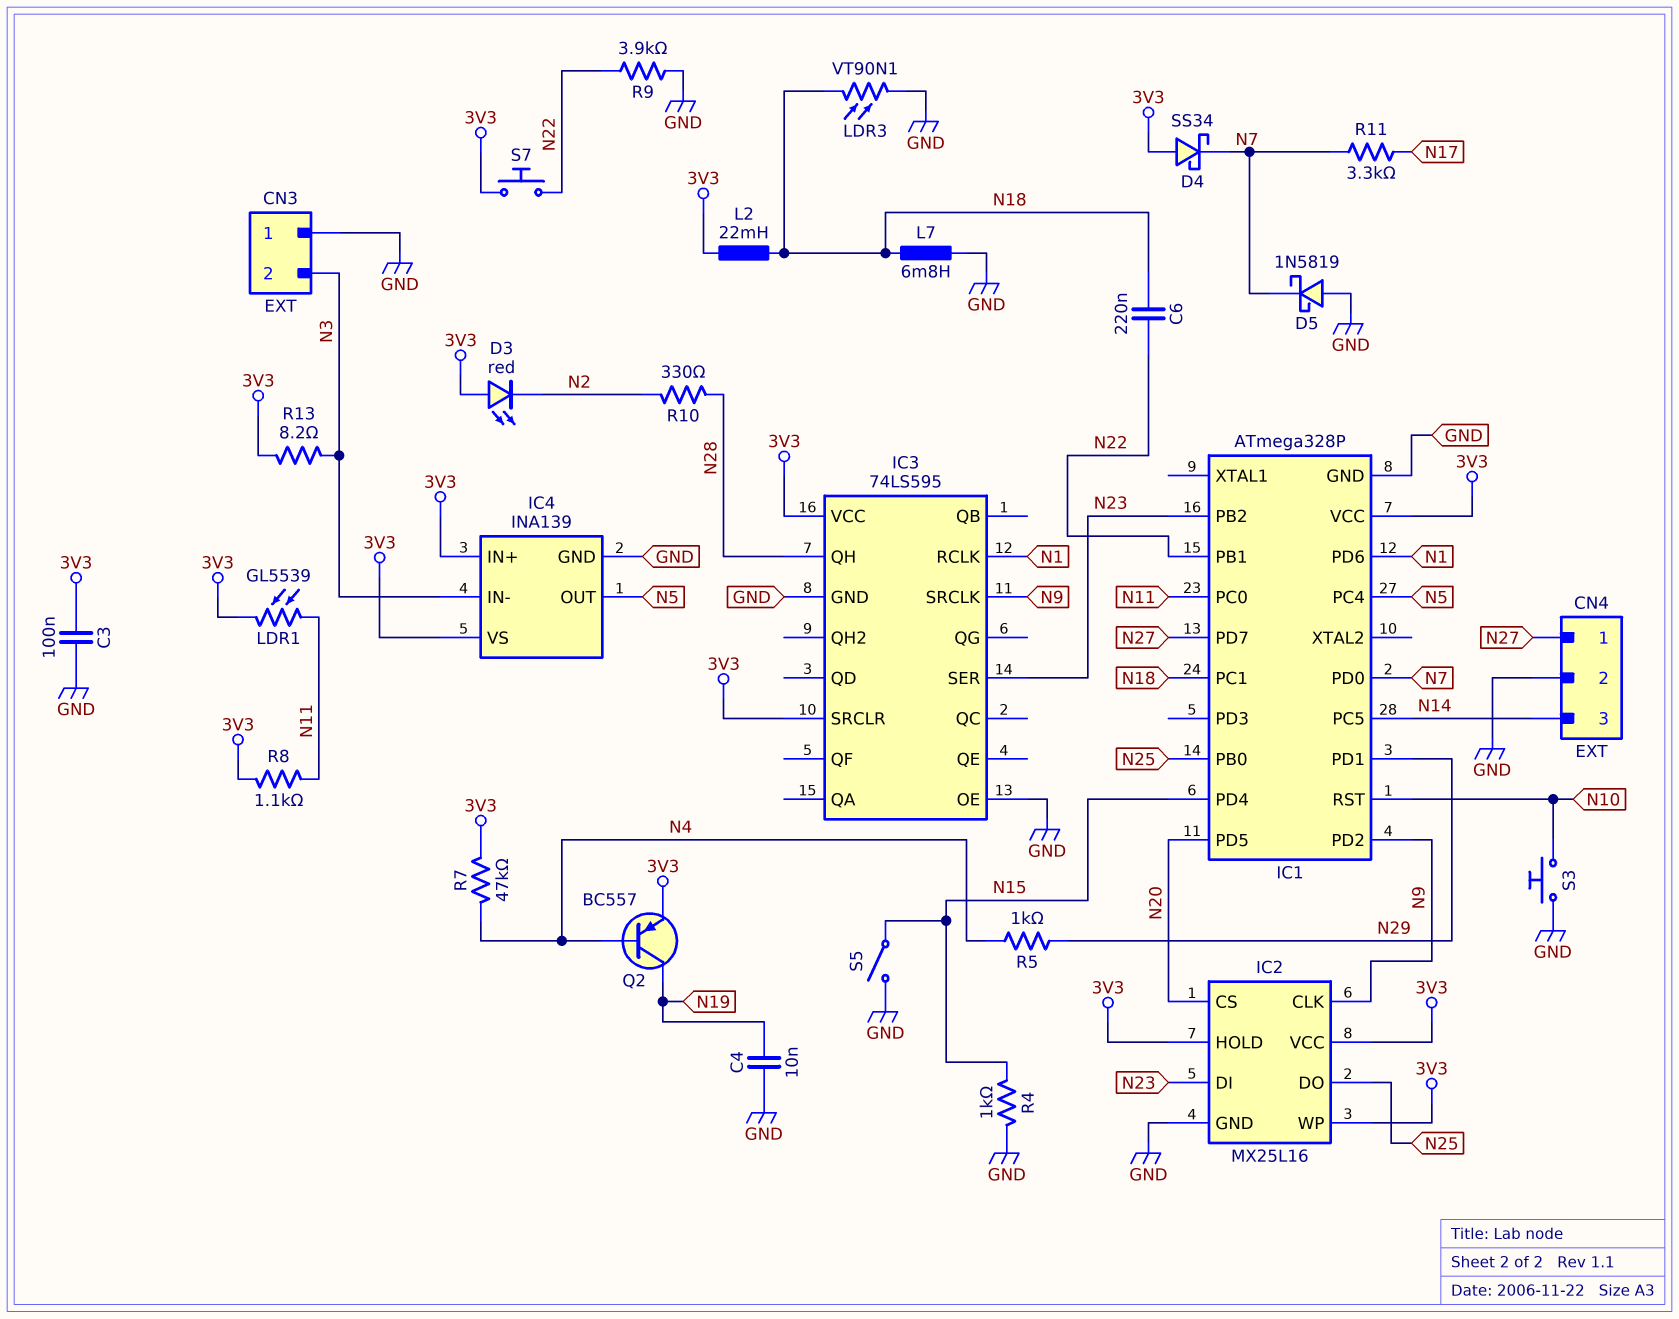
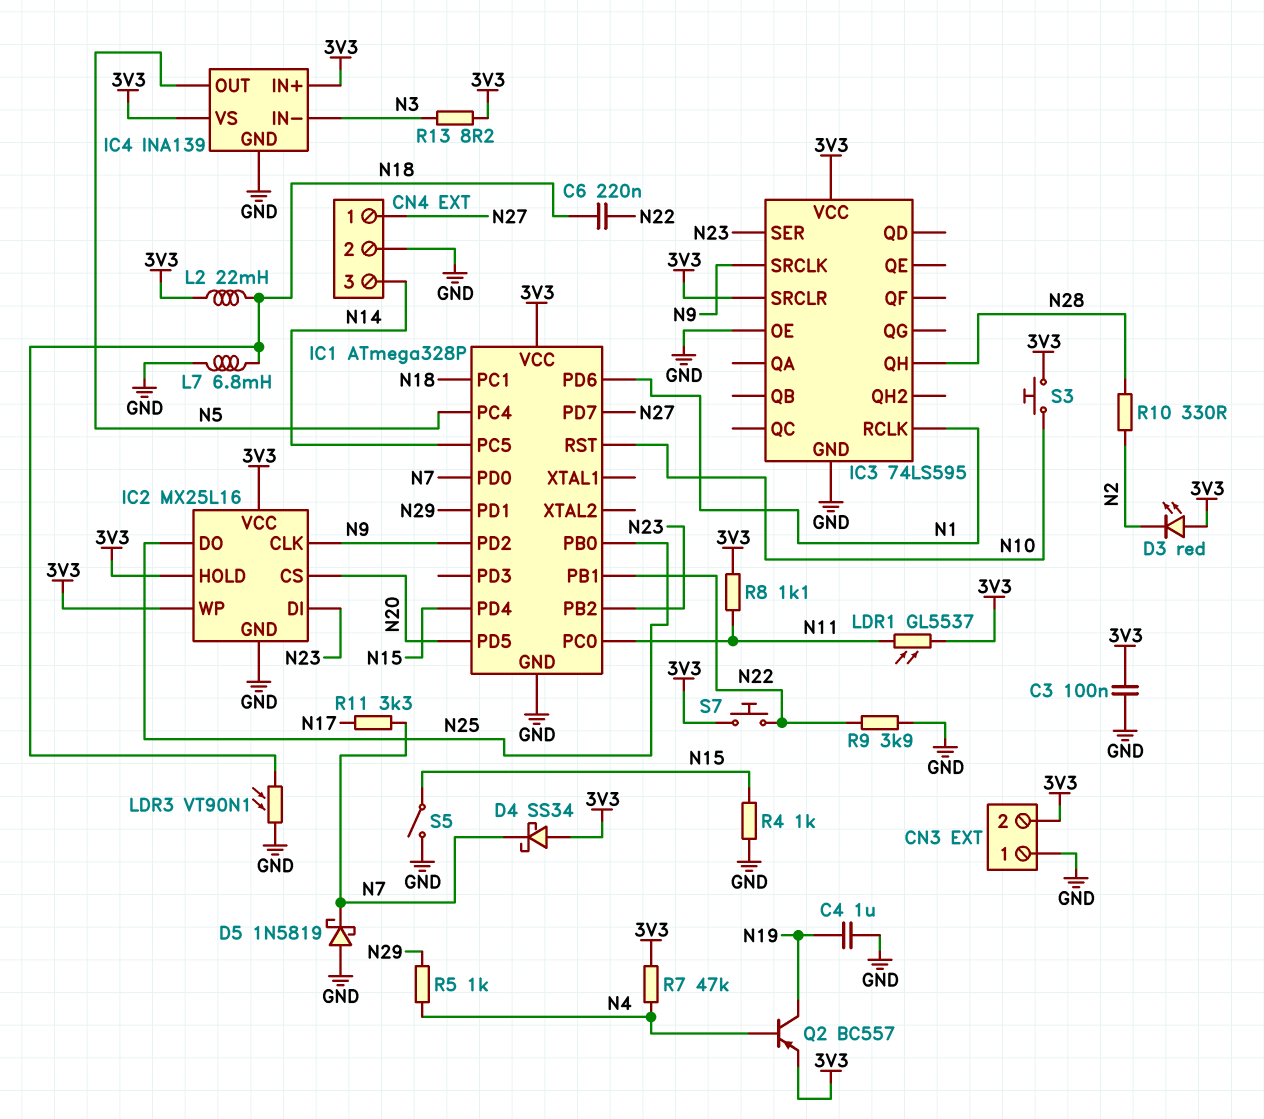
C4: 10nF (GND, N19) -> 1uF (GND, N19)
CN3 pin 2: N3 -> 3V3
LDR1: GL5539 (3V3, N11) -> GL5537 (3V3, N11)
S3: button (GND, N10) -> button (3V3, N10)

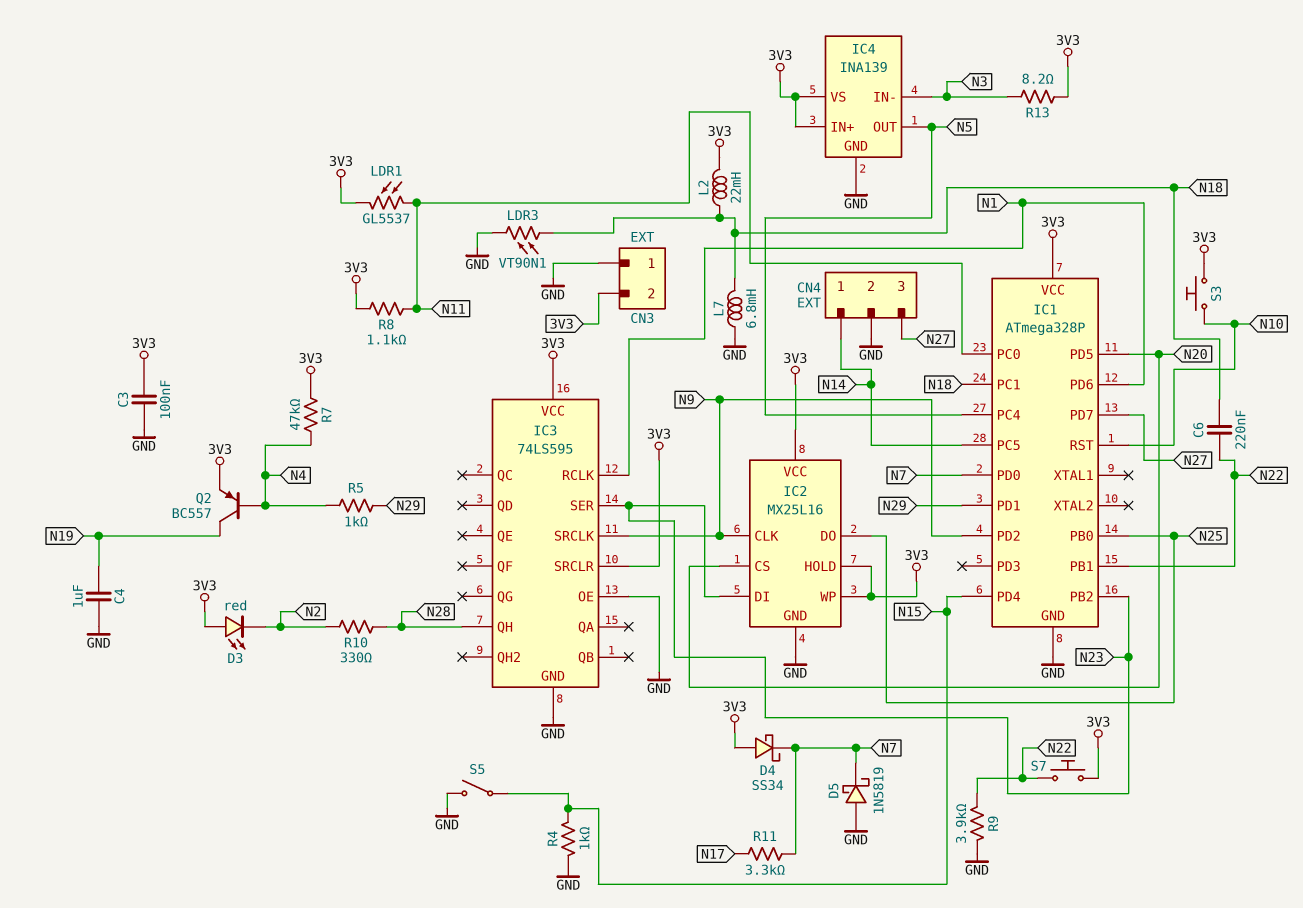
CN4 pin 1: N27 -> N14
CN4 pin 3: N14 -> N27

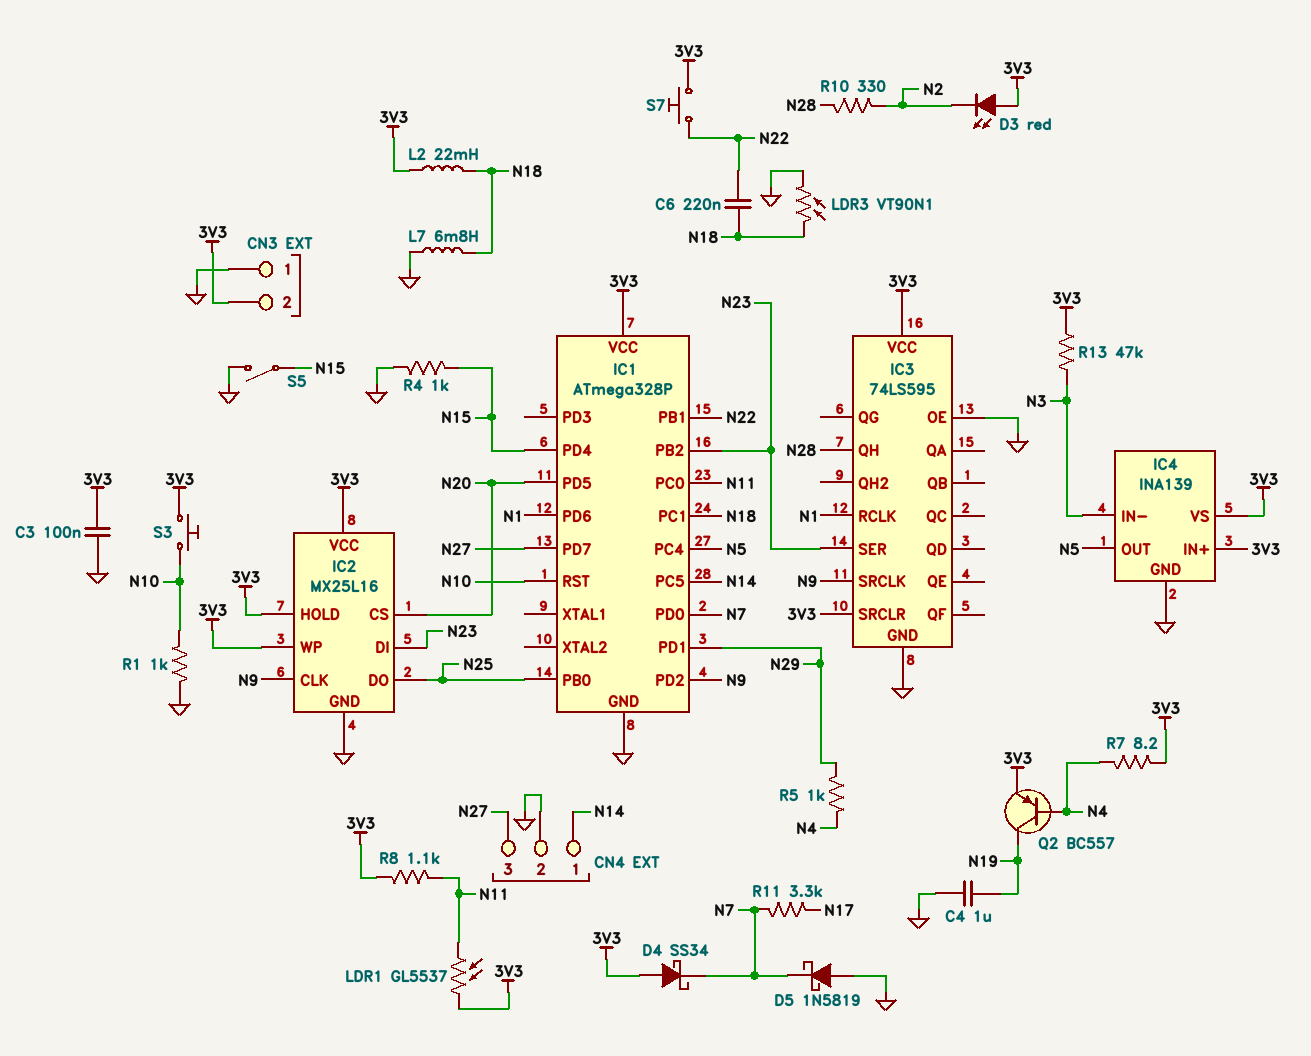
R1: none -> 1k (GND, N10)
R7: 47k (3V3, N4) -> 8.2 (3V3, N4)
R9: 3.9k (GND, N22) -> none
R13: 8.2 (3V3, N3) -> 47k (3V3, N3)

